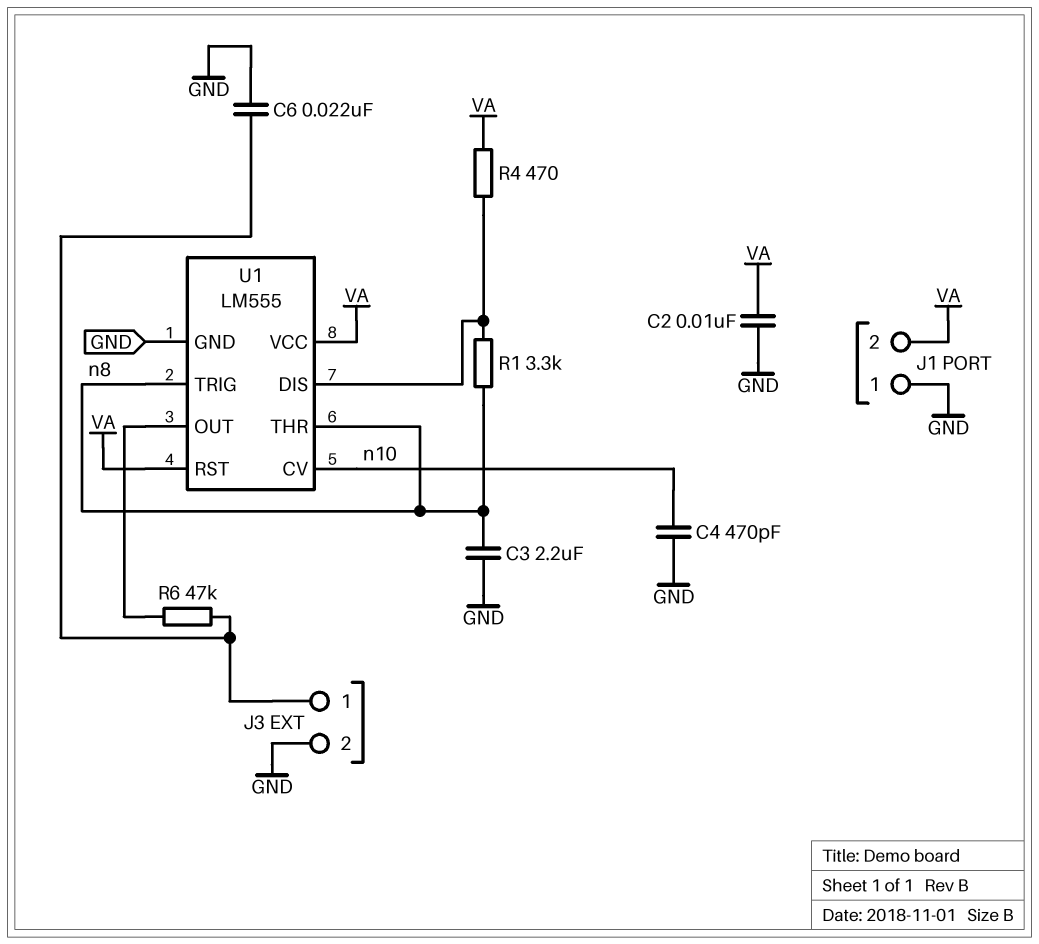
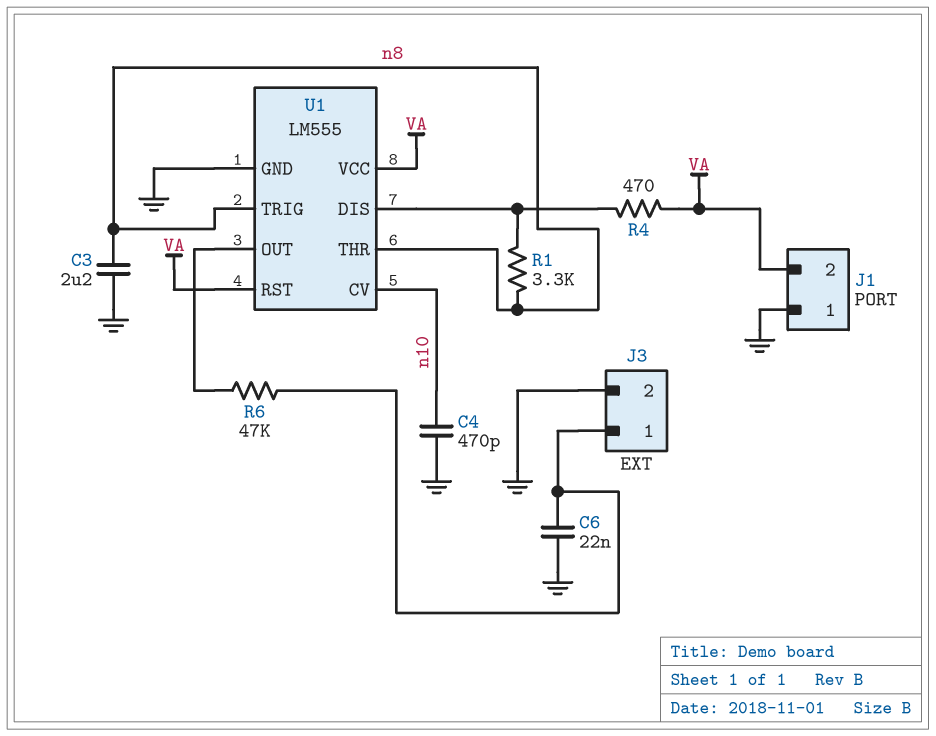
C2: 10nF (GND, VA) -> none

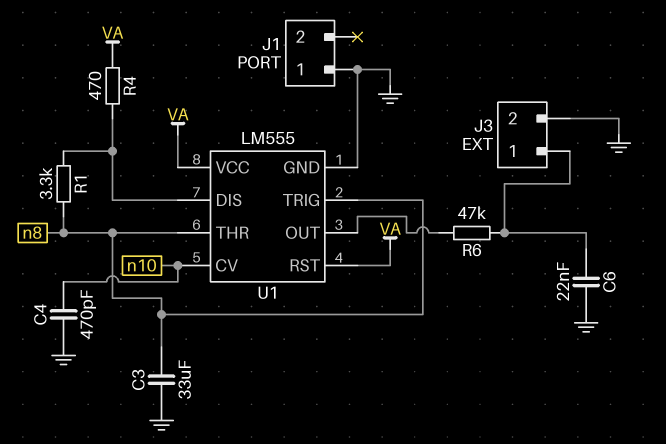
C3: 2.2uF (GND, n8) -> 33uF (GND, n8)
J1 pin 2: VA -> none

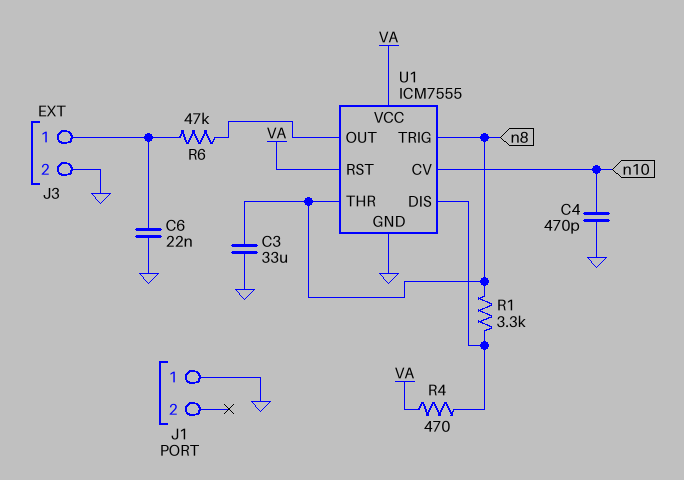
U1: LM555 -> ICM7555

